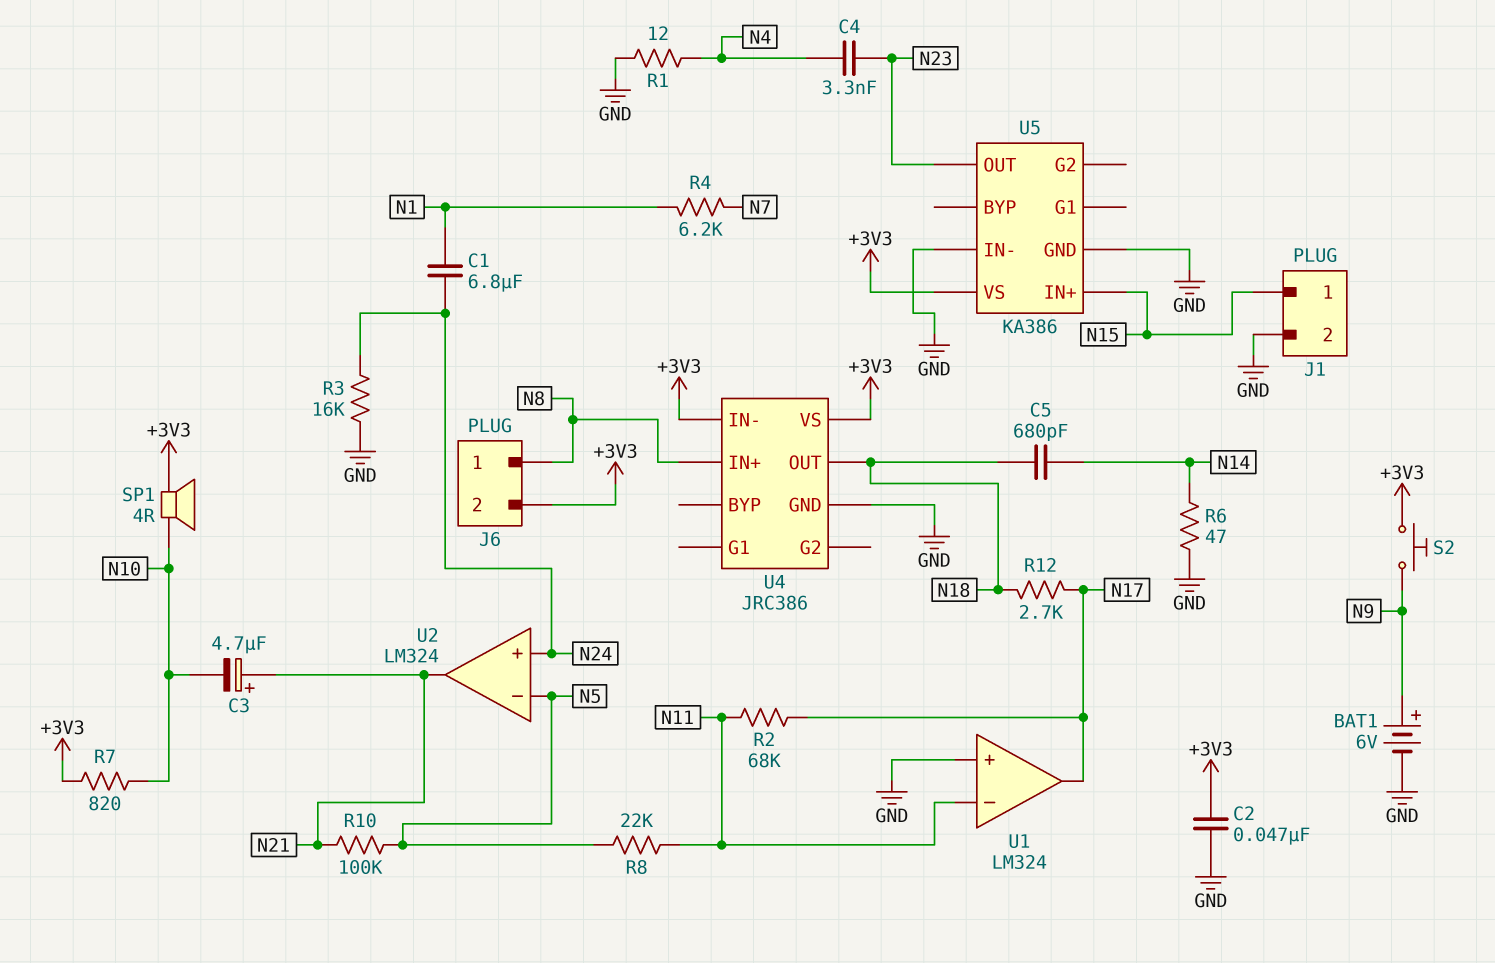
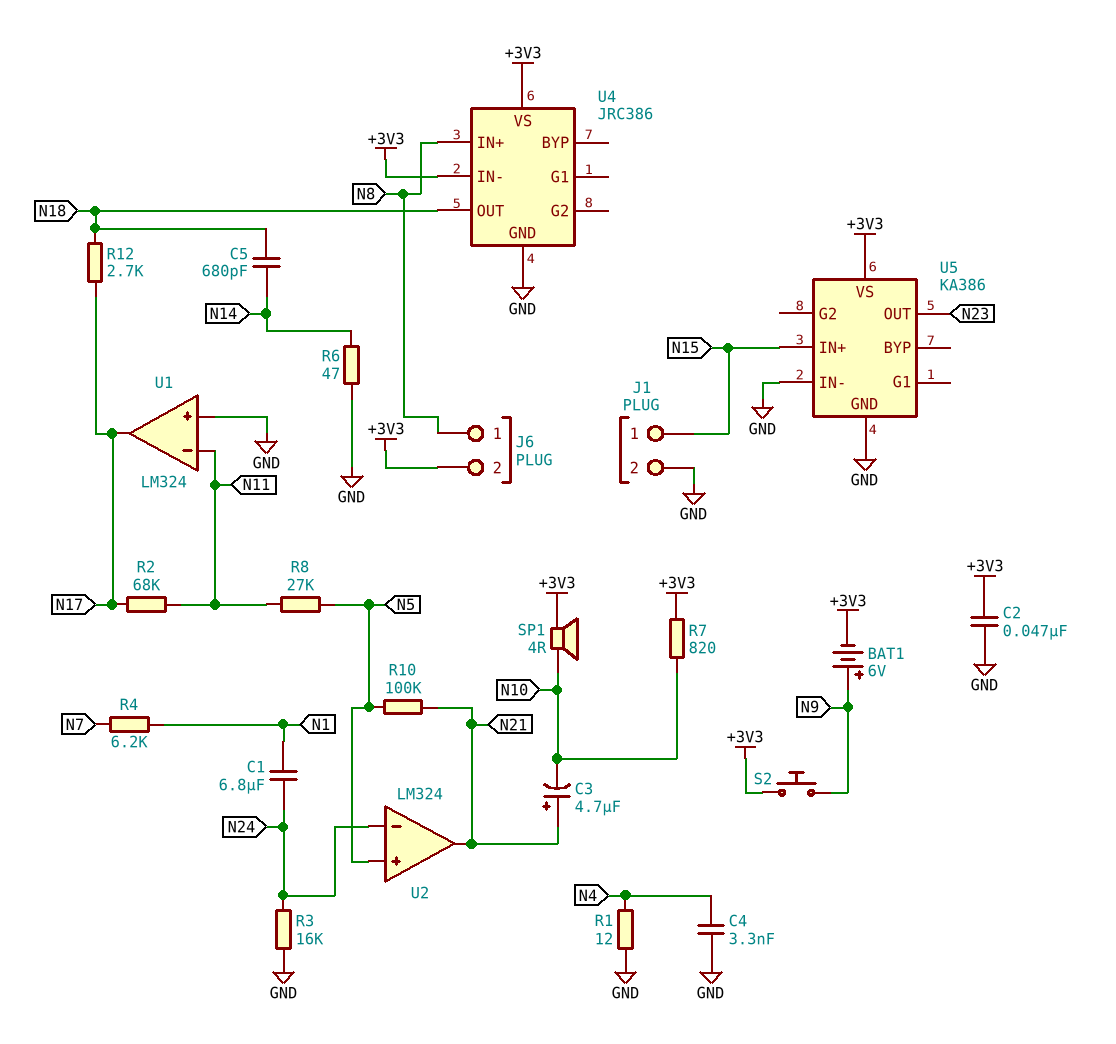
BAT1: 6V (plus N9, minus GND) -> 6V (plus N9, minus +3V3)
C4: 3.3nF (N4, N23) -> 3.3nF (GND, N4)
R8: 22k (N5, N11) -> 27k (N5, N11)
U2 pin in+: N24 -> N5
U2 pin in-: N5 -> N24

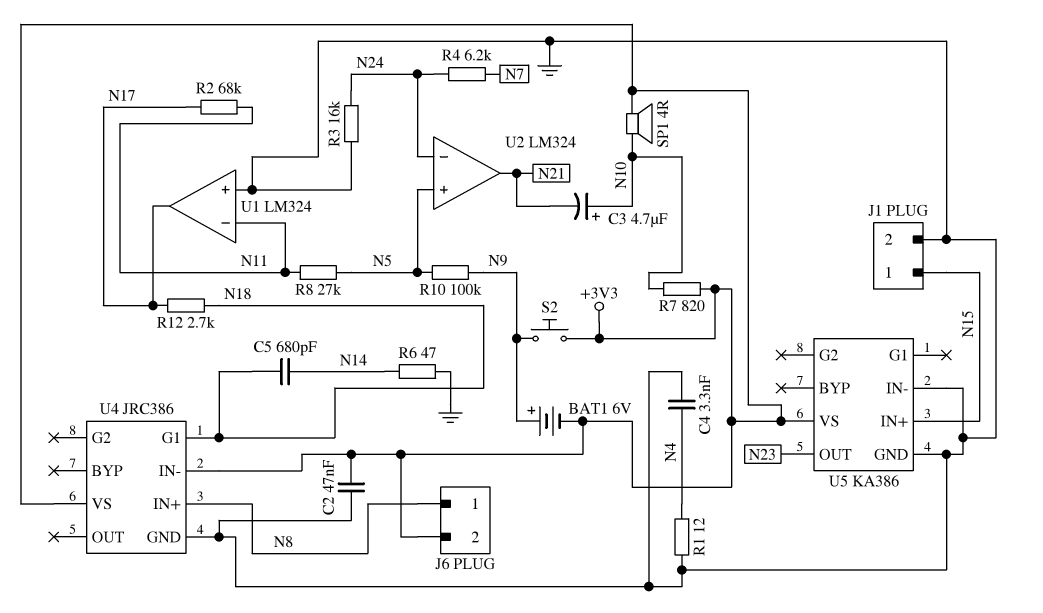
C1: 6.8uF (N1, N24) -> none
C3: 4.7uF (plus N21, minus N10) -> 4.7uF (plus N10, minus N21)
R4: 6.2k (N1, N7) -> 6.2k (N7, N24)
R10: 100k (N5, N21) -> 100k (N5, N9)
U4 pin G1: none -> N18
U4 pin OUT: N18 -> none

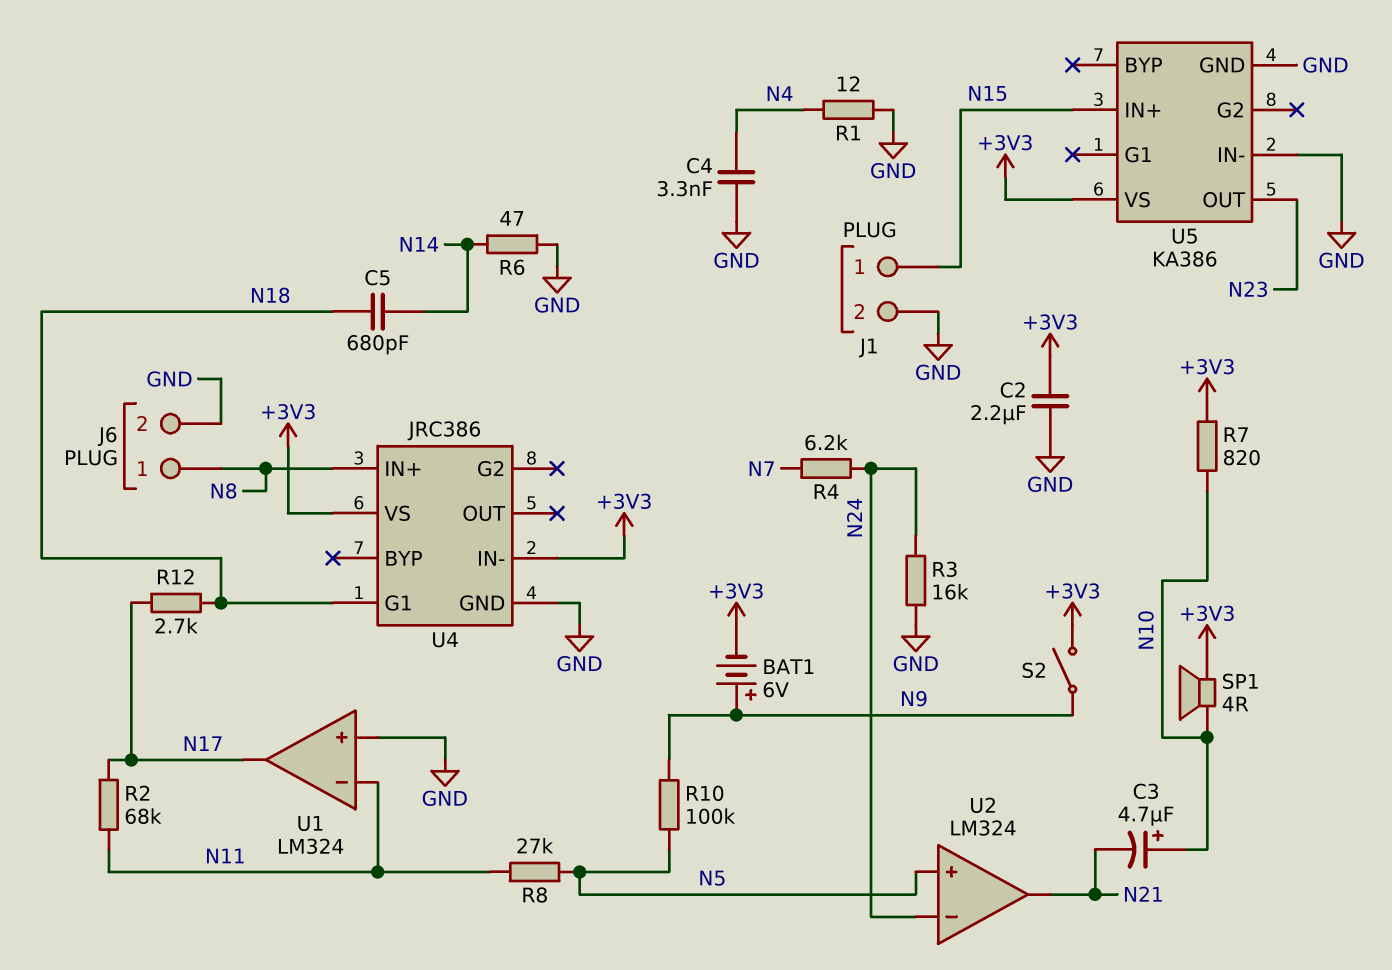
C2: 47nF (+3V3, GND) -> 2.2uF (+3V3, GND)
J6 pin 2: +3V3 -> GND
S2: button (+3V3, N9) -> switch (+3V3, N9)

